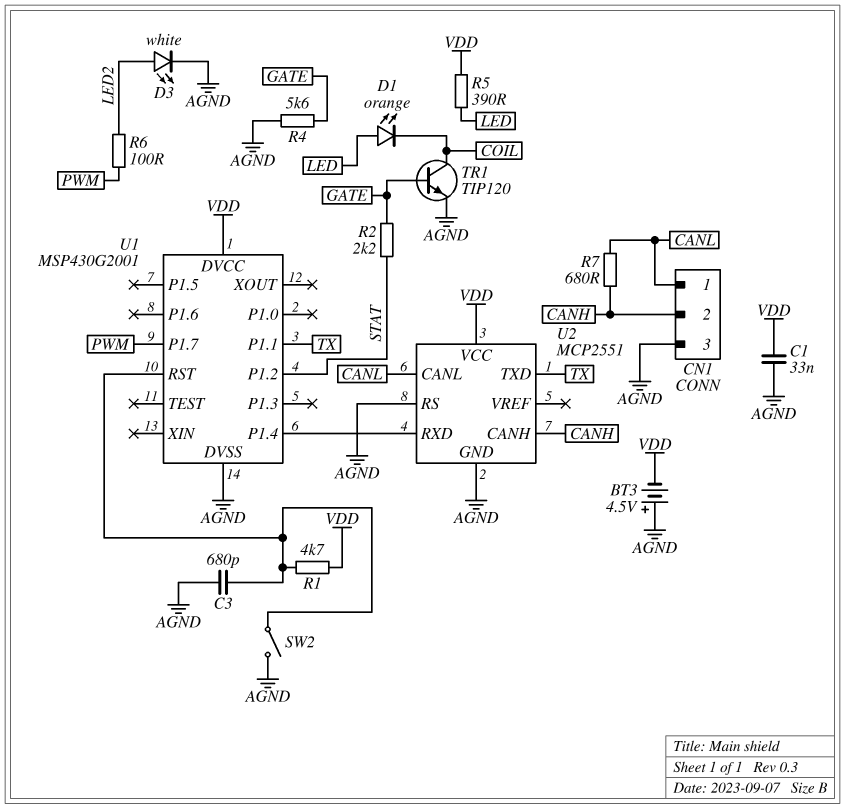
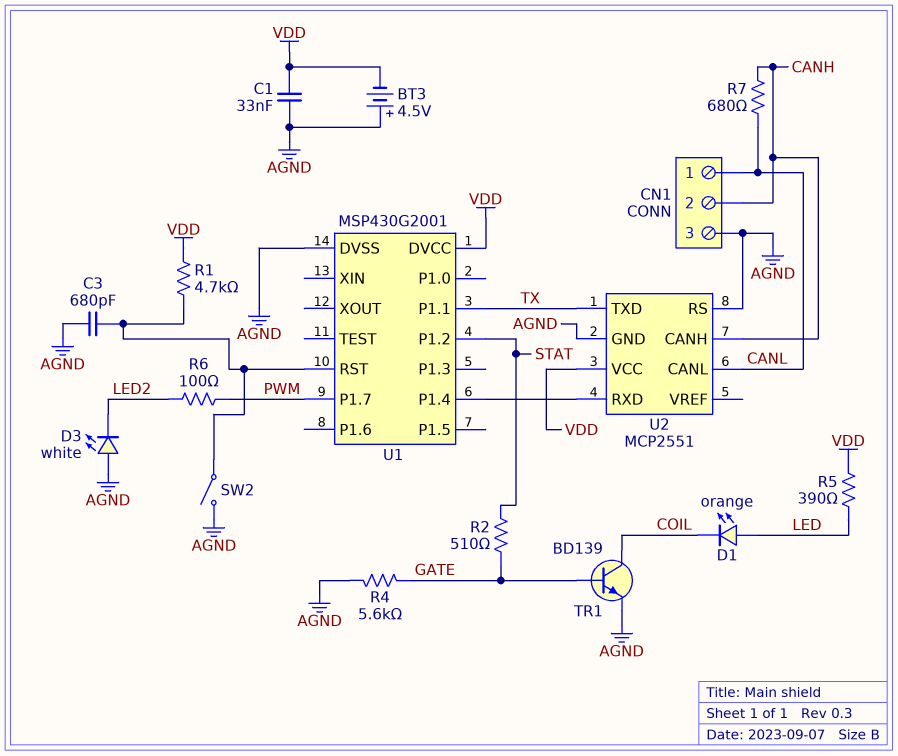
D3: LED white (A LED2, K AGND) -> LED white (A AGND, K LED2)
R2: 2.2k (GATE, STAT) -> 510 (GATE, STAT)
TR1: NPN TIP120 (B GATE, C COIL, E AGND) -> NPN BD139 (B GATE, C COIL, E AGND)

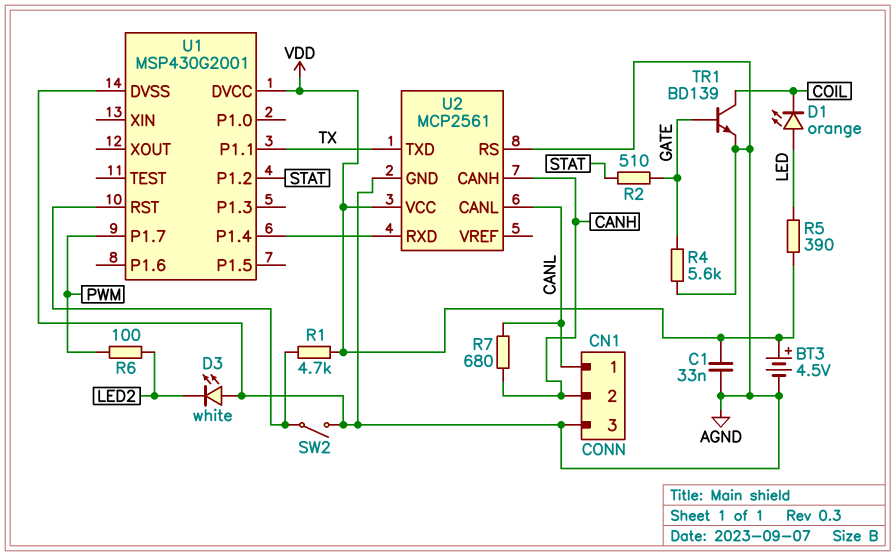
BT3: 4.5V (plus AGND, minus VDD) -> 4.5V (plus VDD, minus AGND)
C3: 680pF (AGND, U1/RST) -> none
U2: MCP2551 -> MCP2561

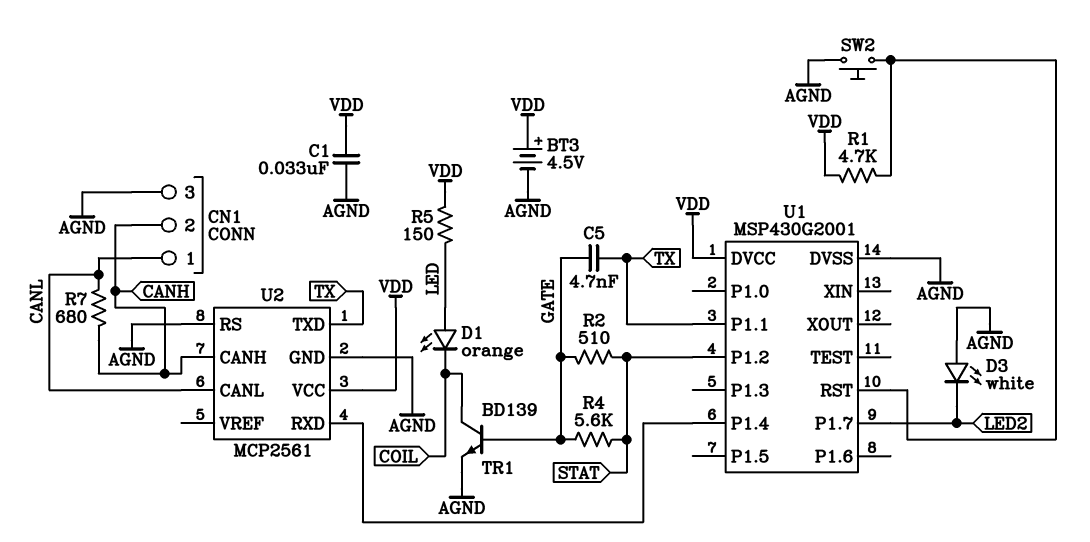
C5: none -> 4.7nF (GATE, TX)
R4: 5.6k (AGND, GATE) -> 5.6k (GATE, STAT)
R5: 390 (LED, VDD) -> 150 (LED, VDD)
R6: 100 (LED2, PWM) -> none
SW2: switch (AGND, U1/RST) -> button (AGND, U1/RST)
U1 pin P1.7: PWM -> LED2

